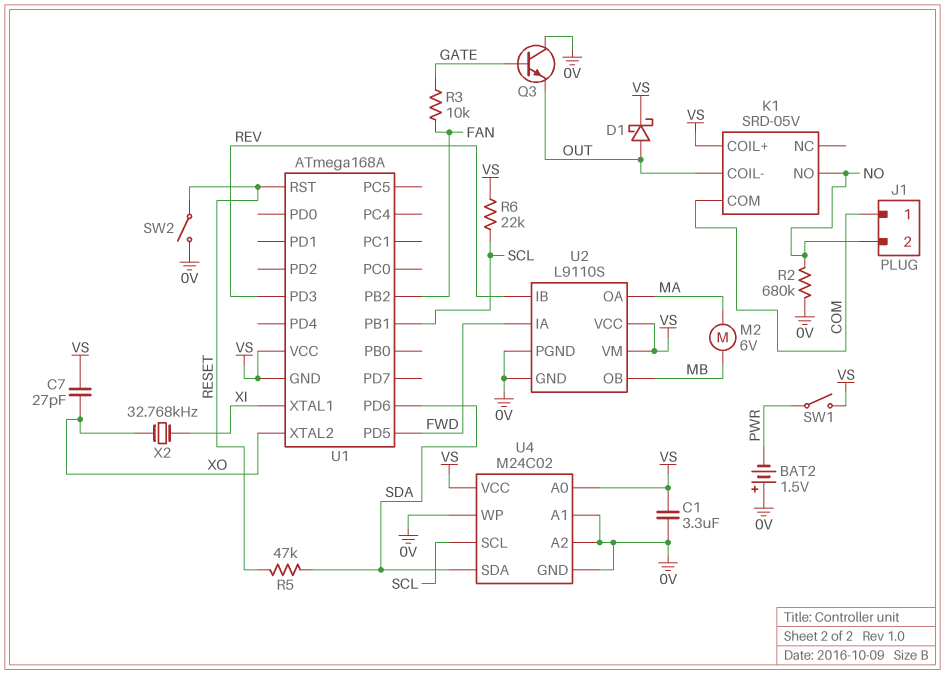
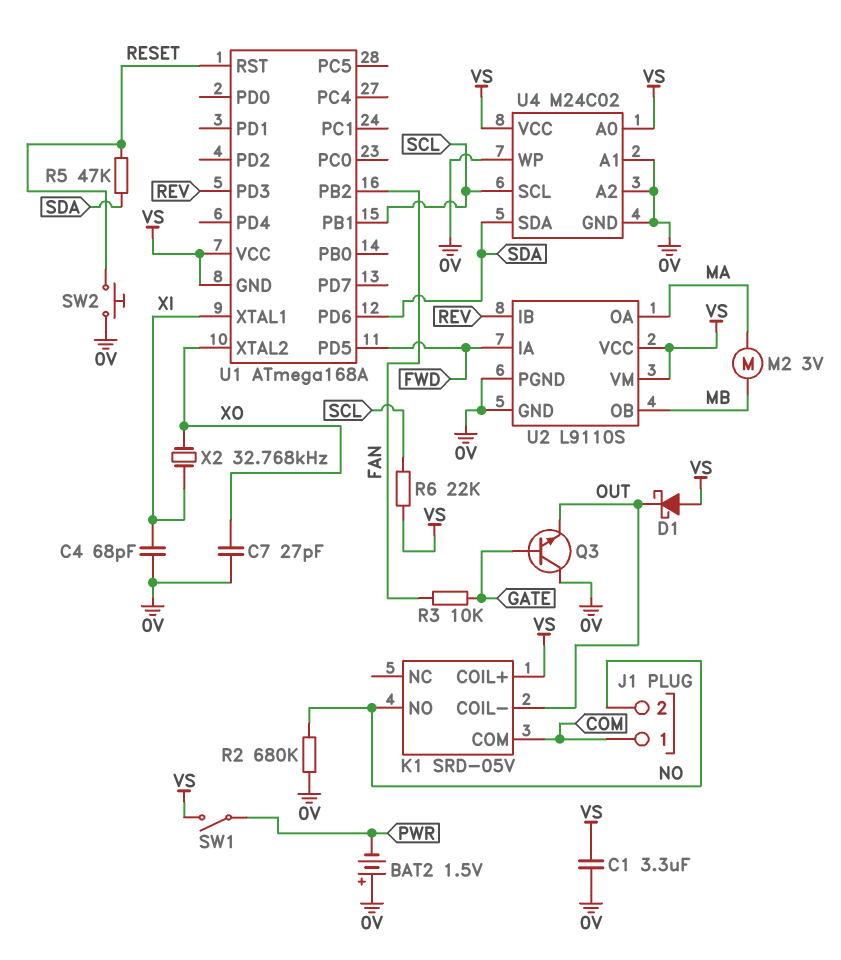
C4: none -> 68pF (0V, XI)
C7: 27pF (VS, XO) -> 27pF (0V, XO)
D1: schottky (A OUT, K VS) -> schottky (A VS, K OUT)
M2: motor 6V (MA, MB) -> motor 3V (MA, MB)
SW2: switch (0V, RESET) -> button (0V, RESET)

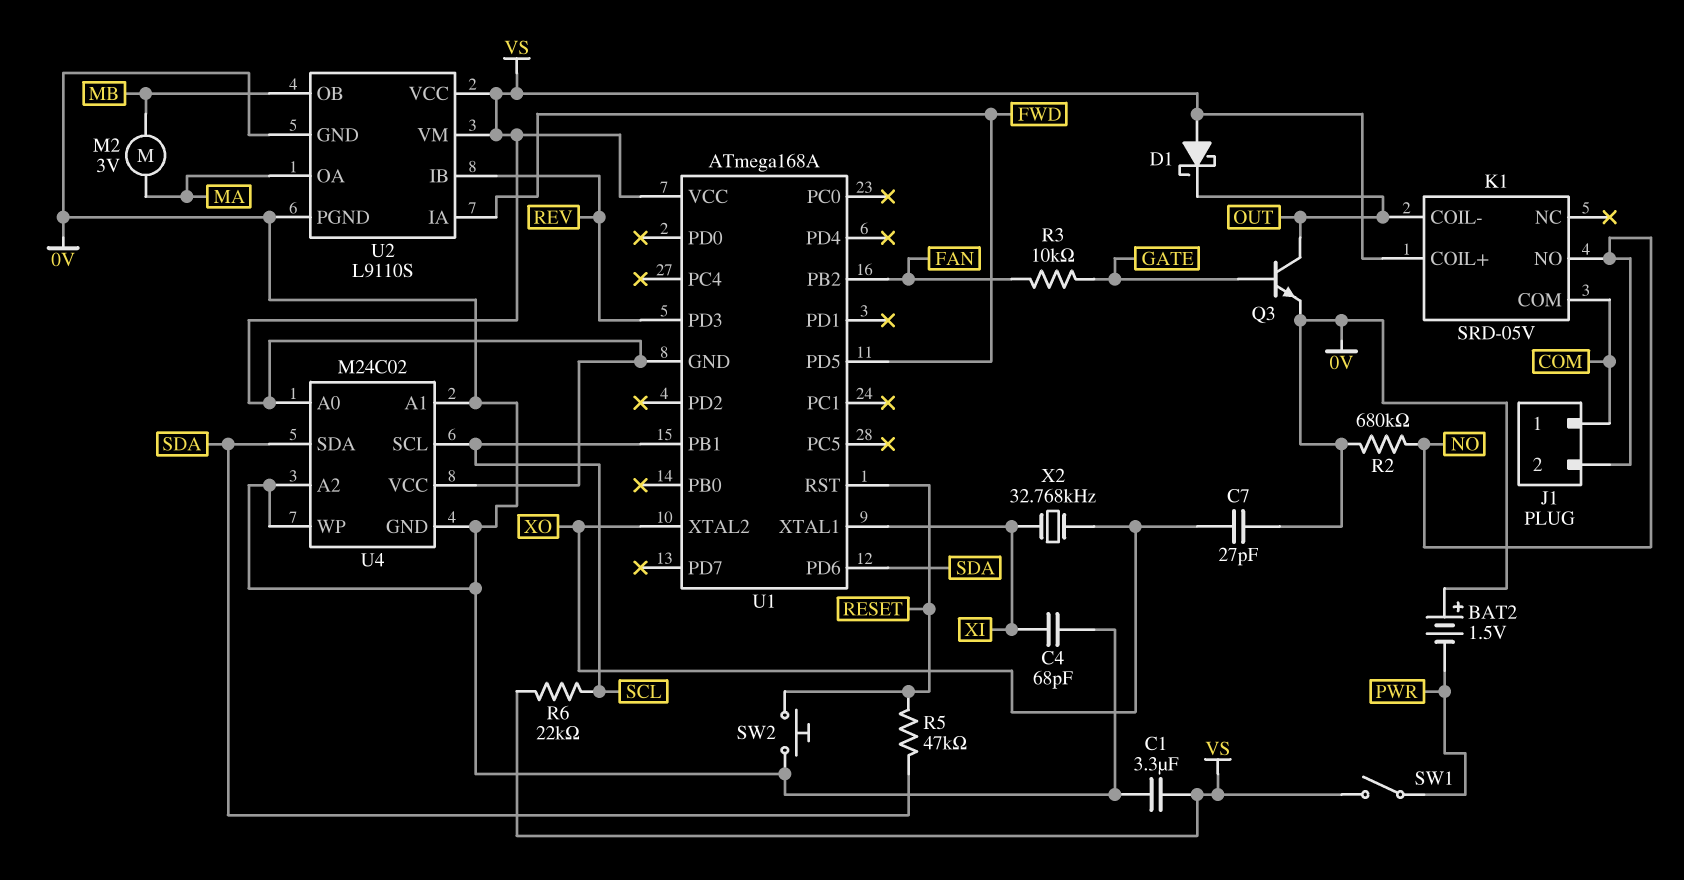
Q3: NPN (B GATE, C 0V, E OUT) -> NPN (B GATE, C OUT, E 0V)

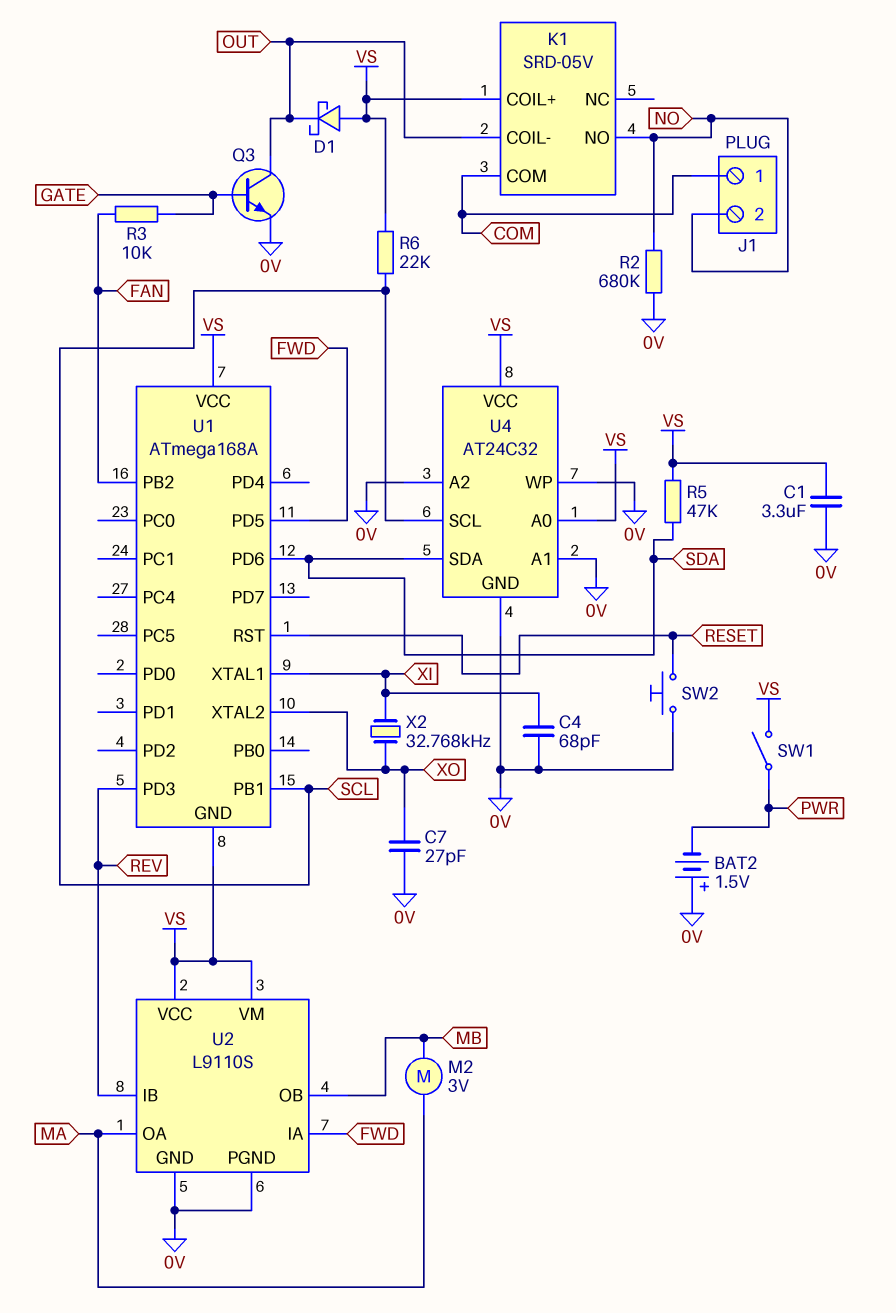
R5: 47k (RESET, SDA) -> 47k (SDA, VS)
U4: M24C02 -> AT24C32

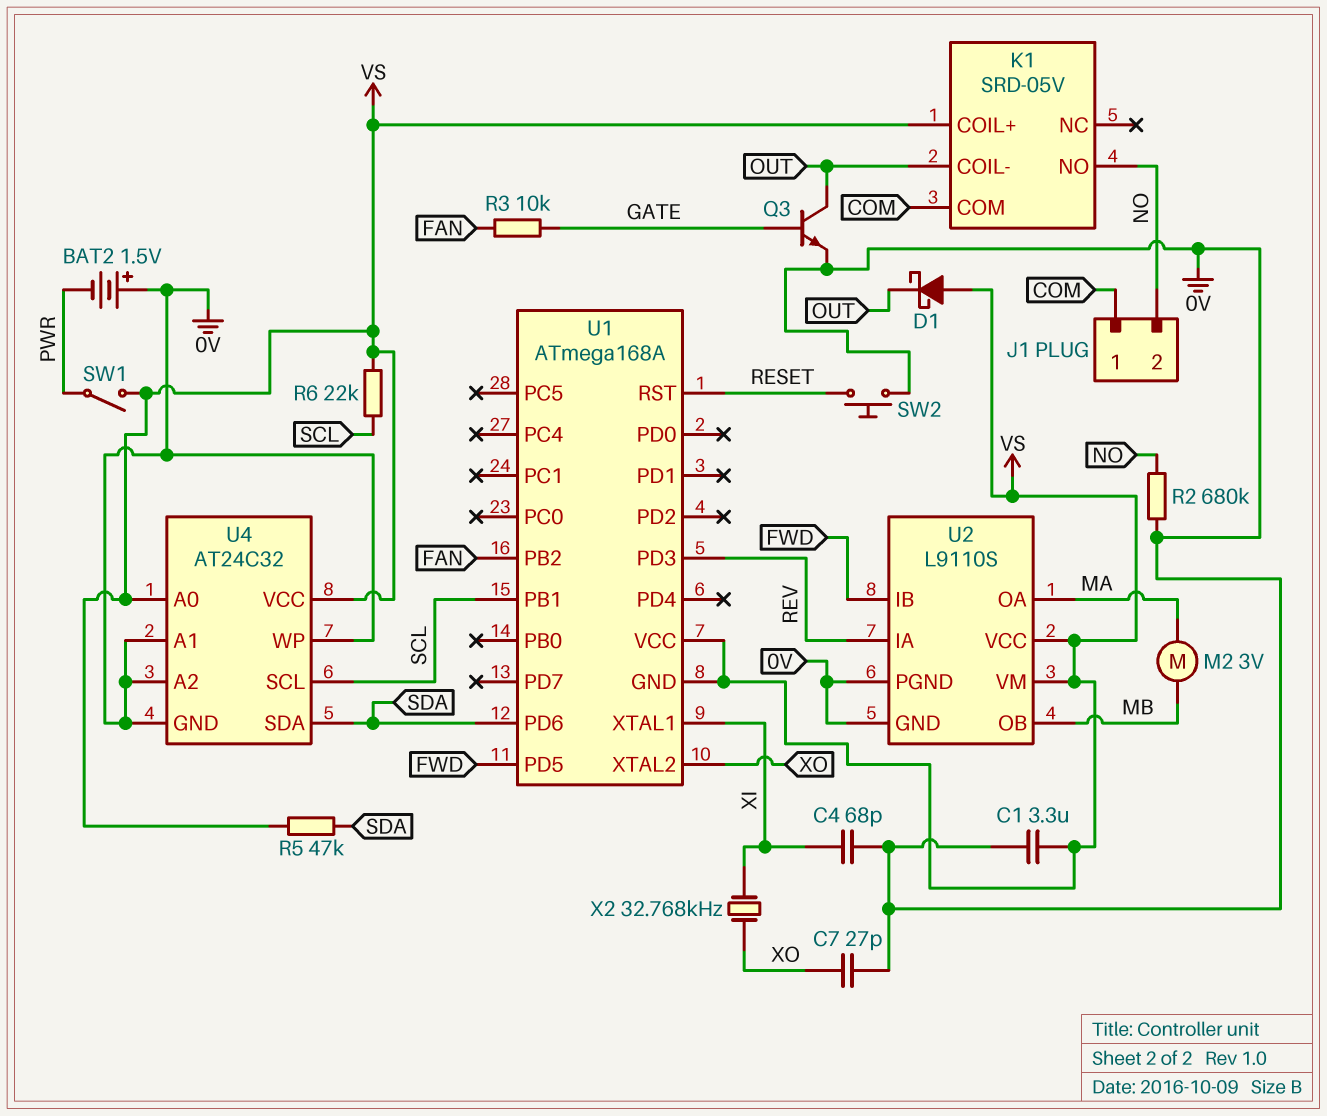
U2 pin IA: FWD -> REV
U2 pin IB: REV -> FWD

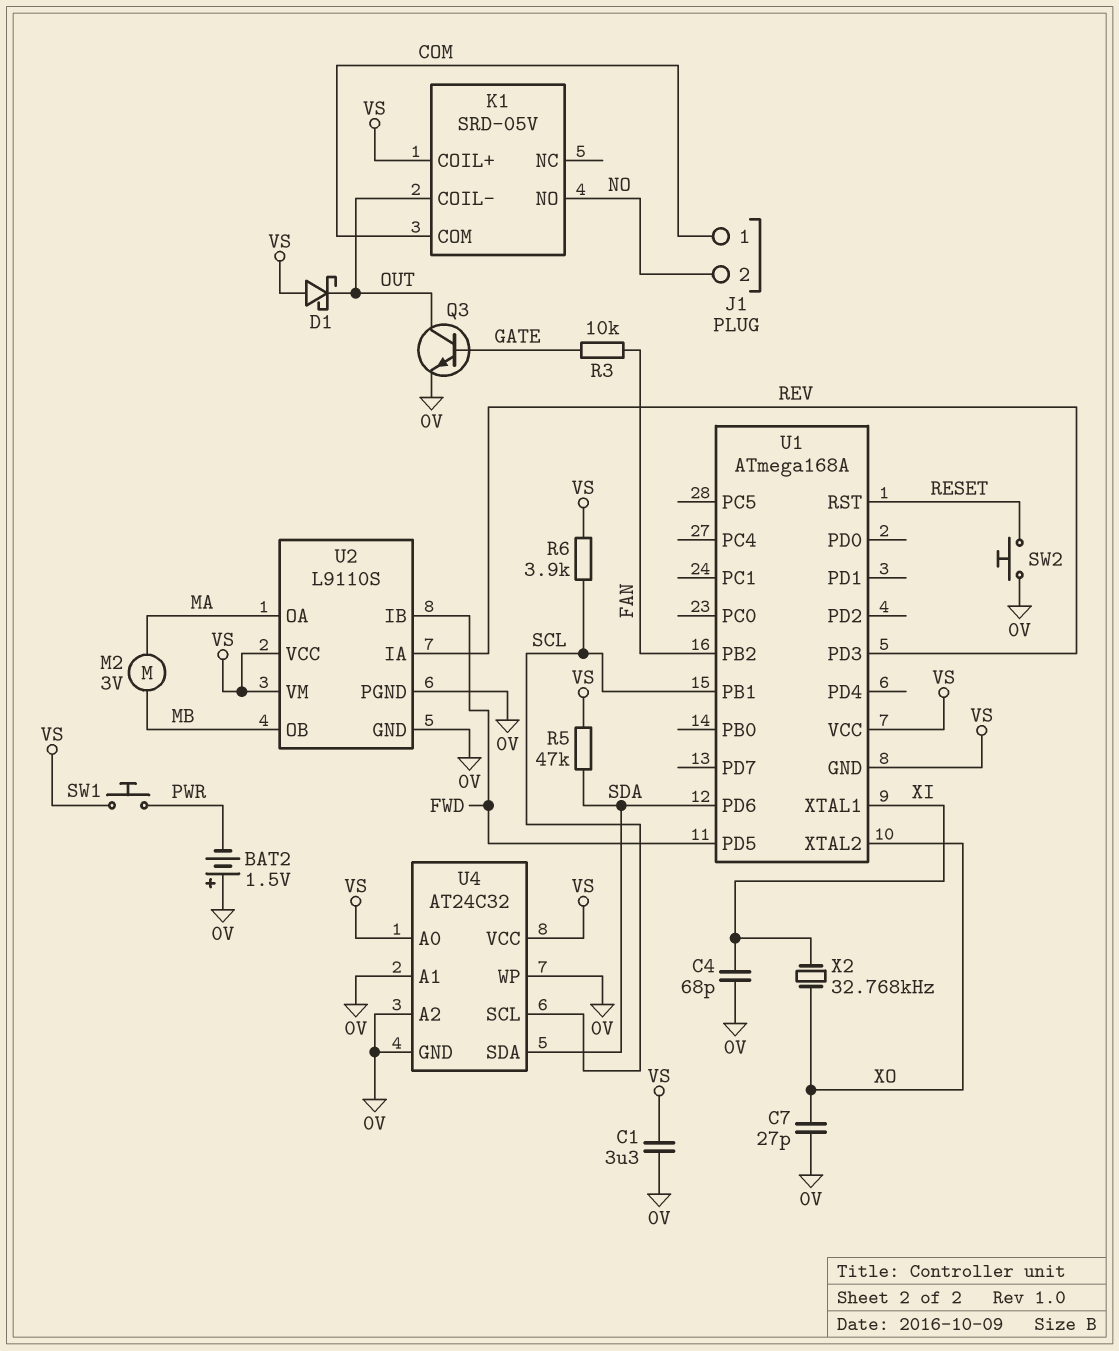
R2: 680k (0V, NO) -> none
R6: 22k (SCL, VS) -> 3.9k (SCL, VS)
SW1: switch (PWR, VS) -> button (PWR, VS)

